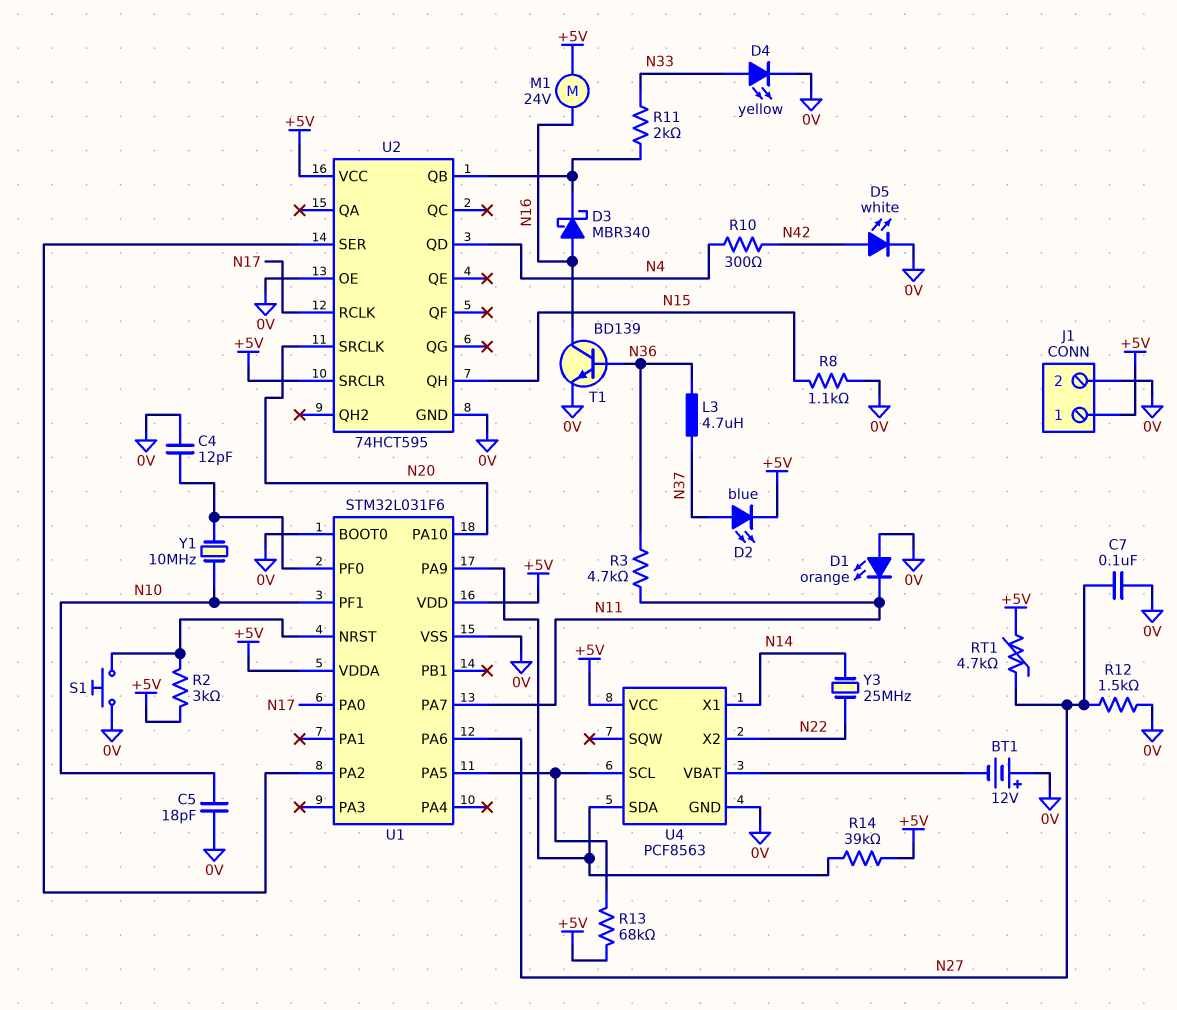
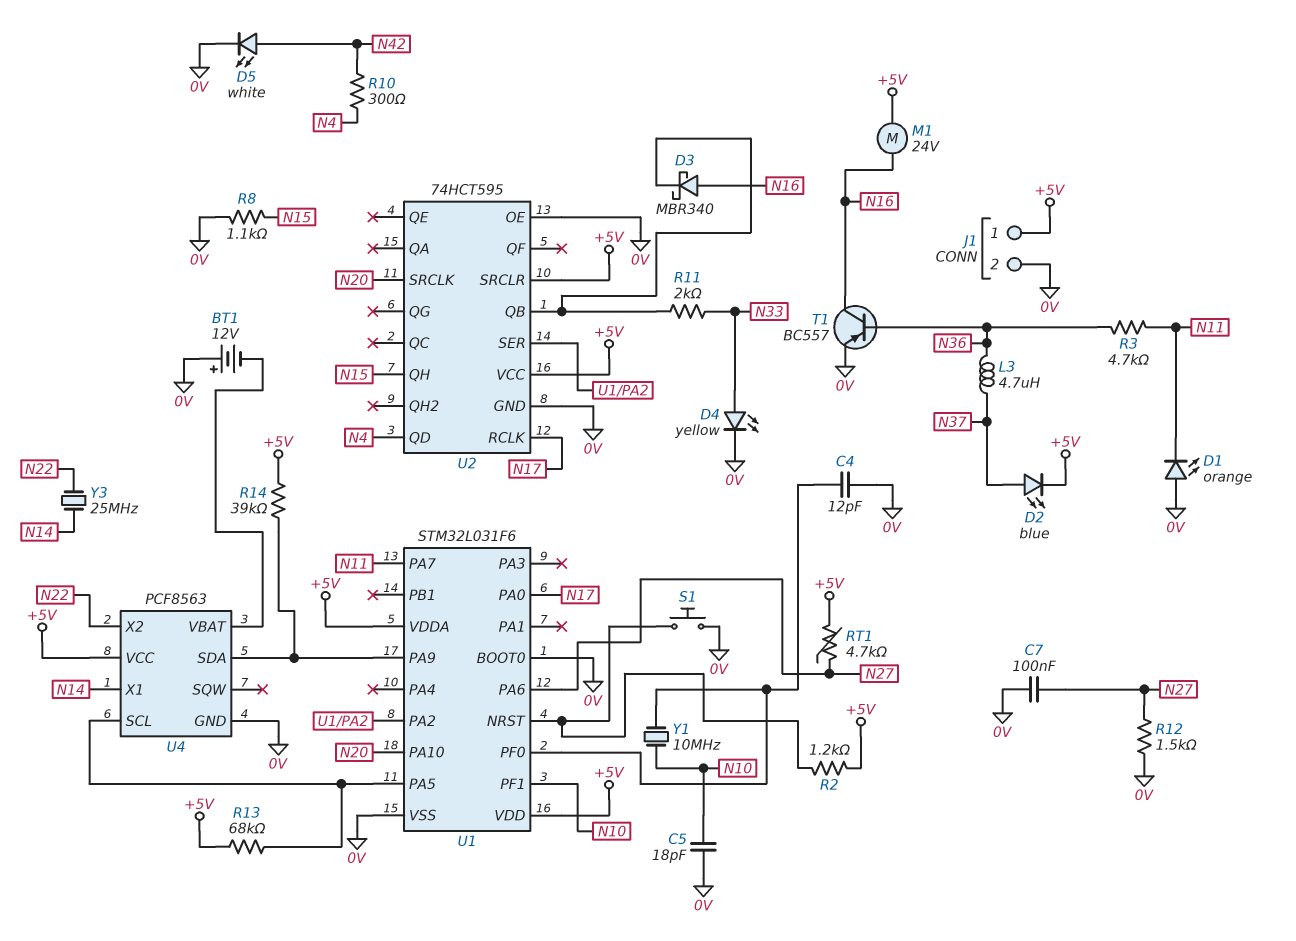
R2: 3k (+5V, U1/NRST) -> 1.2k (+5V, U1/NRST)
T1: NPN BD139 (B N36, C N16, E 0V) -> PNP BC557 (B N36, C N16, E 0V)

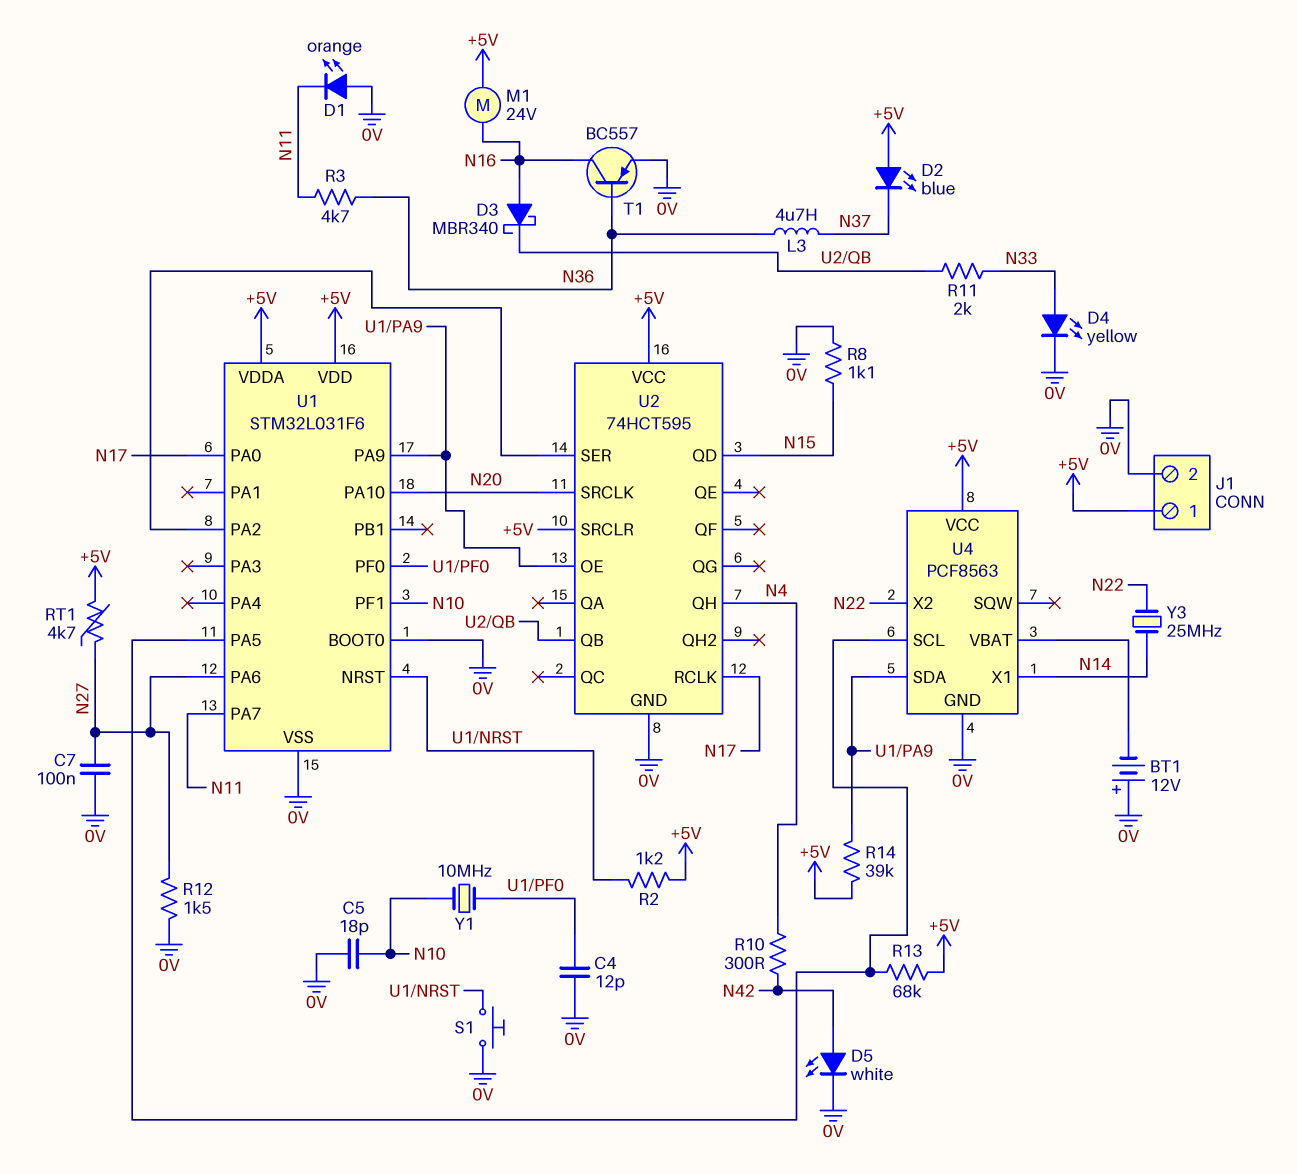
D2: LED blue (A N37, K +5V) -> LED blue (A +5V, K N37)
U2 pin OE: 0V -> U1/PA9
U2 pin QD: N4 -> N15
U2 pin QH: N15 -> N4

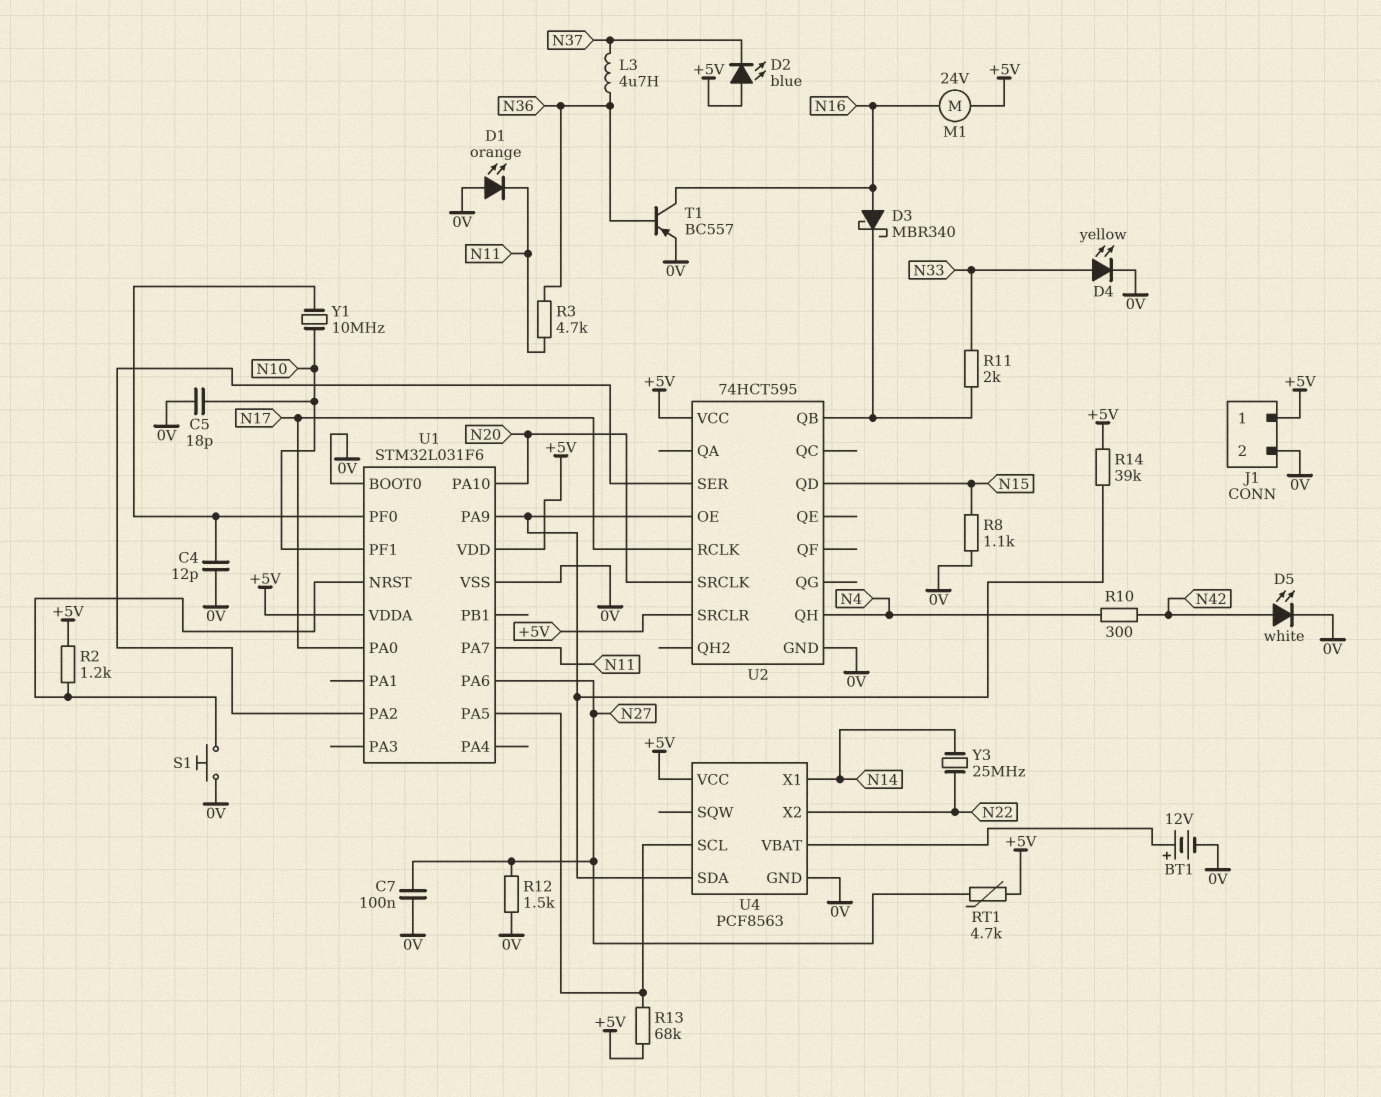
BT1: 12V (plus 0V, minus U4/VBAT) -> 12V (plus U4/VBAT, minus 0V)

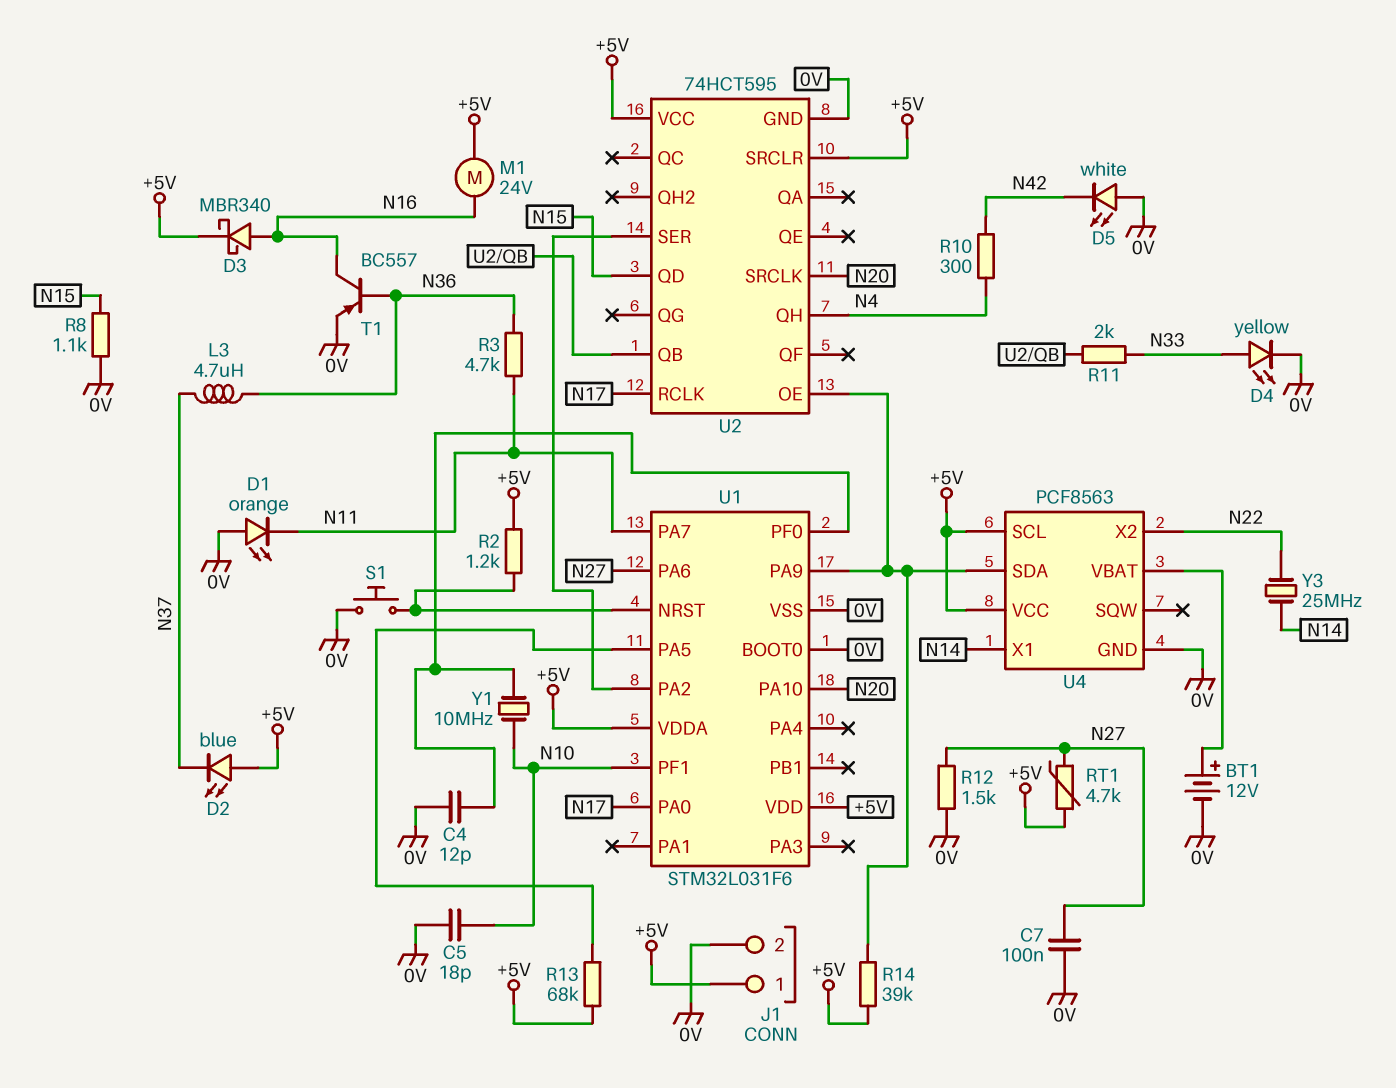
D3: schottky MBR340 (A N16, K U2/QB) -> schottky MBR340 (A N16, K +5V)
D5: LED white (A N42, K 0V) -> LED white (A 0V, K N42)
U4 pin SCL: U1/PA5 -> +5V

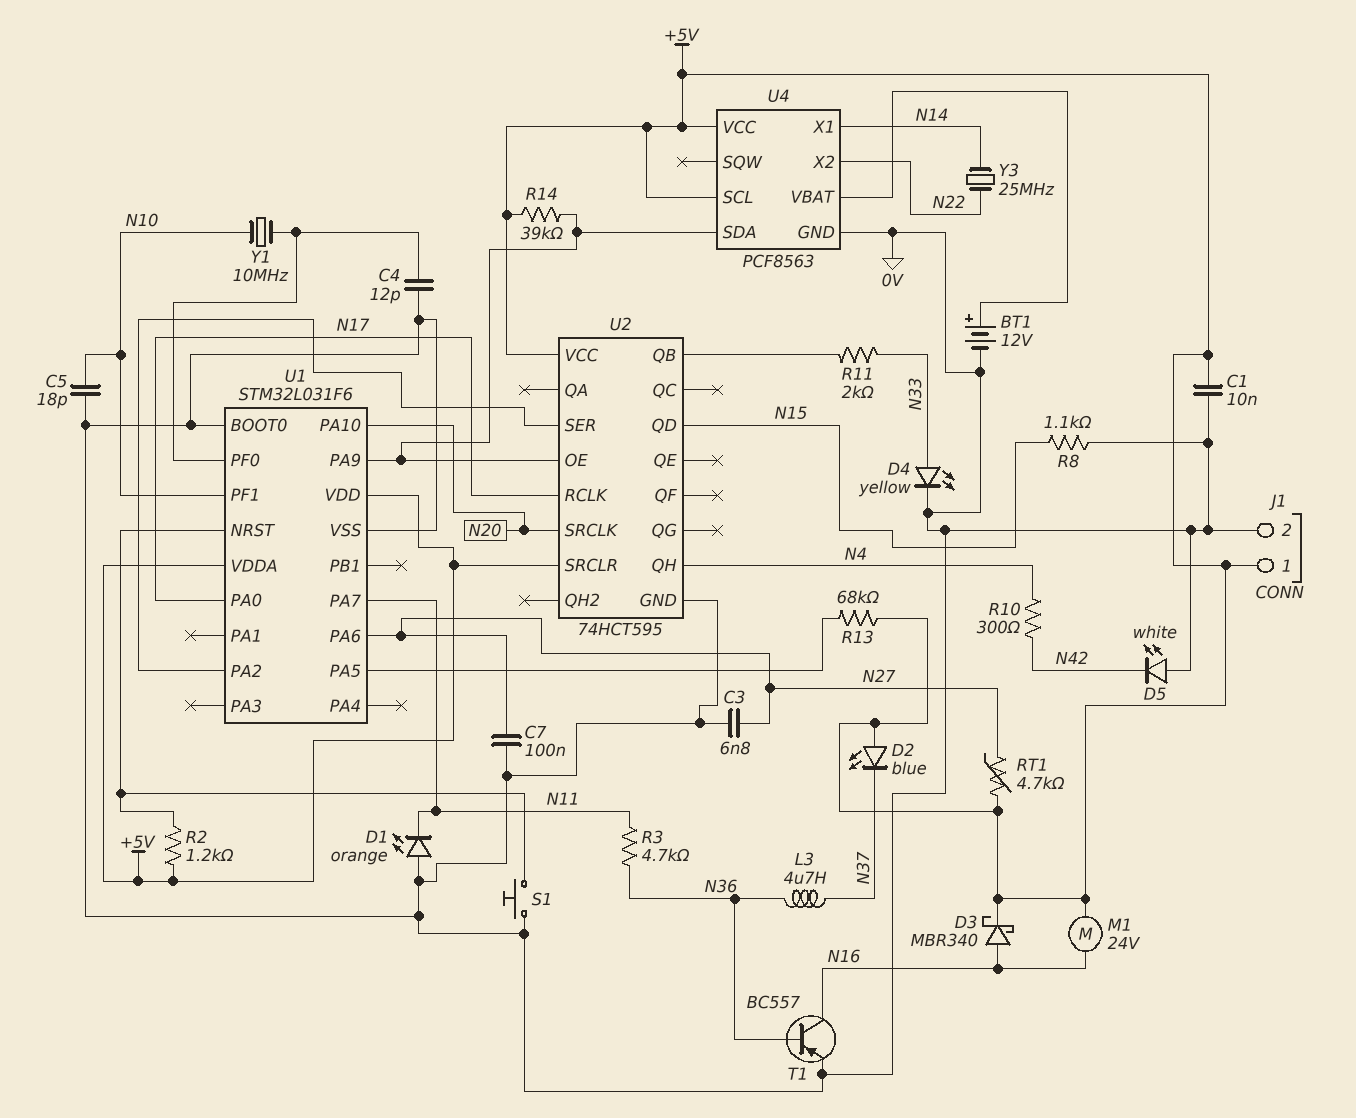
C1: none -> 10nF (+5V, 0V)
C3: none -> 6.8nF (0V, N27)
R12: 1.5k (0V, N27) -> none

